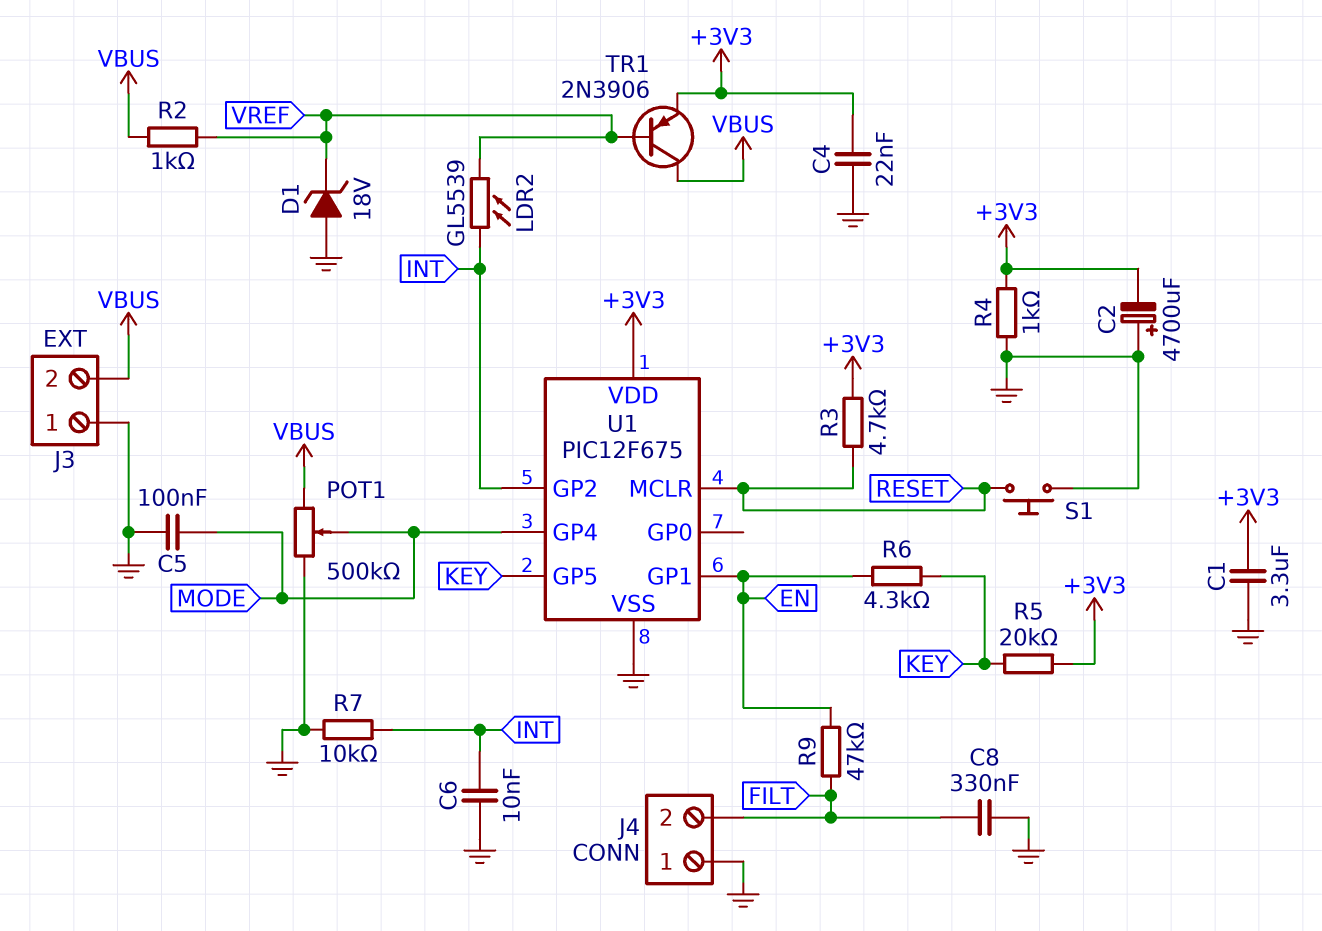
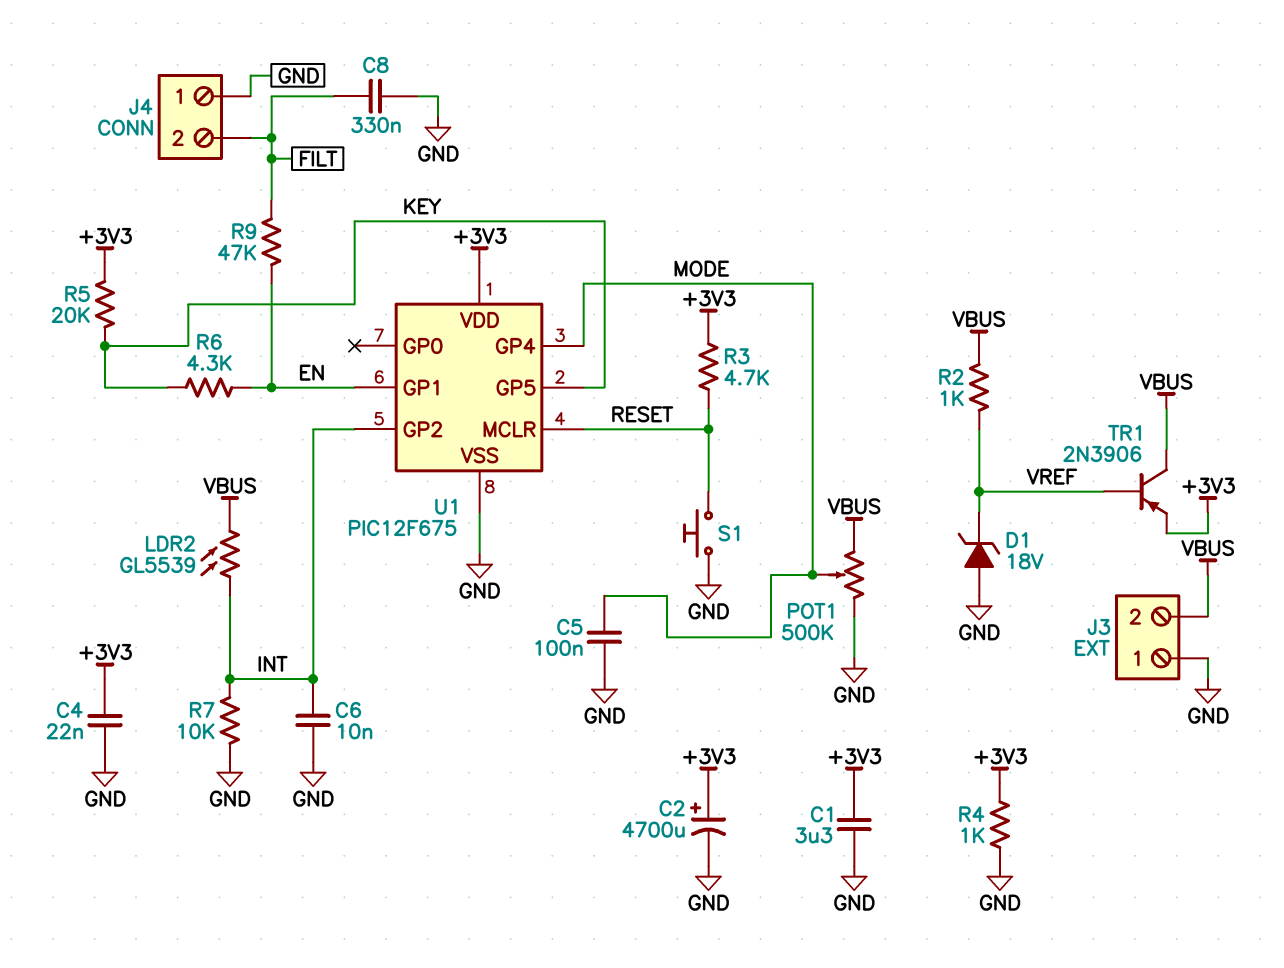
C2: 4700uF (plus GND, minus +3V3) -> 4700uF (plus +3V3, minus GND)
LDR2: GL5539 (INT, VREF) -> GL5539 (INT, VBUS)

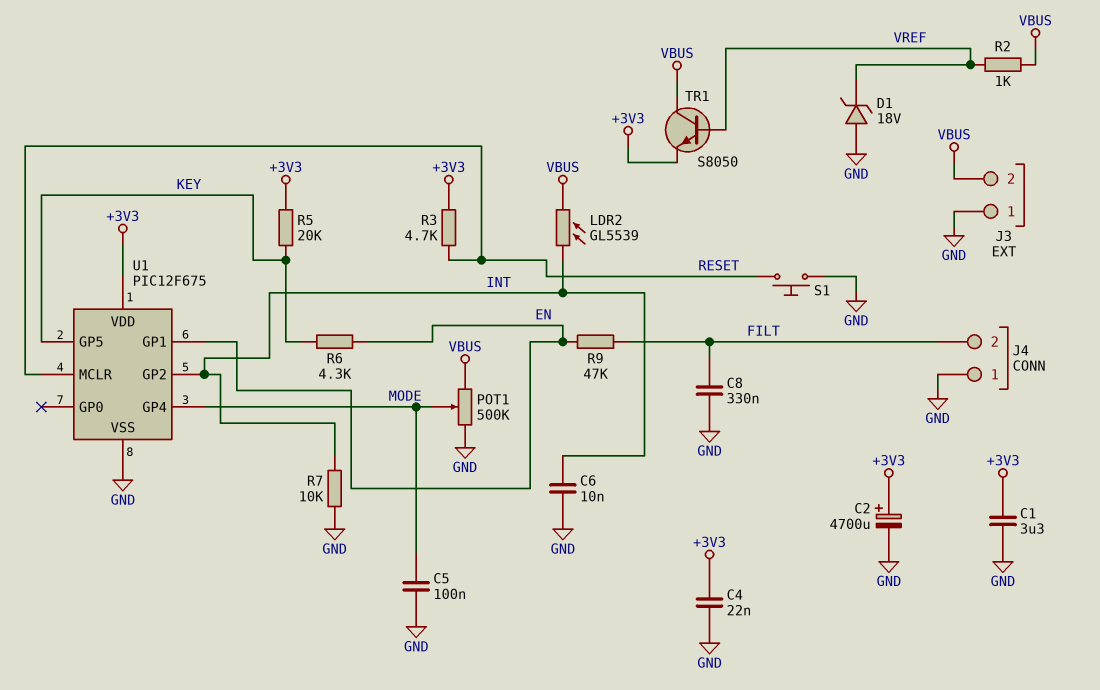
R4: 1k (+3V3, GND) -> none
TR1: PNP 2N3906 (B VREF, C VBUS, E +3V3) -> NPN S8050 (B VREF, C VBUS, E +3V3)

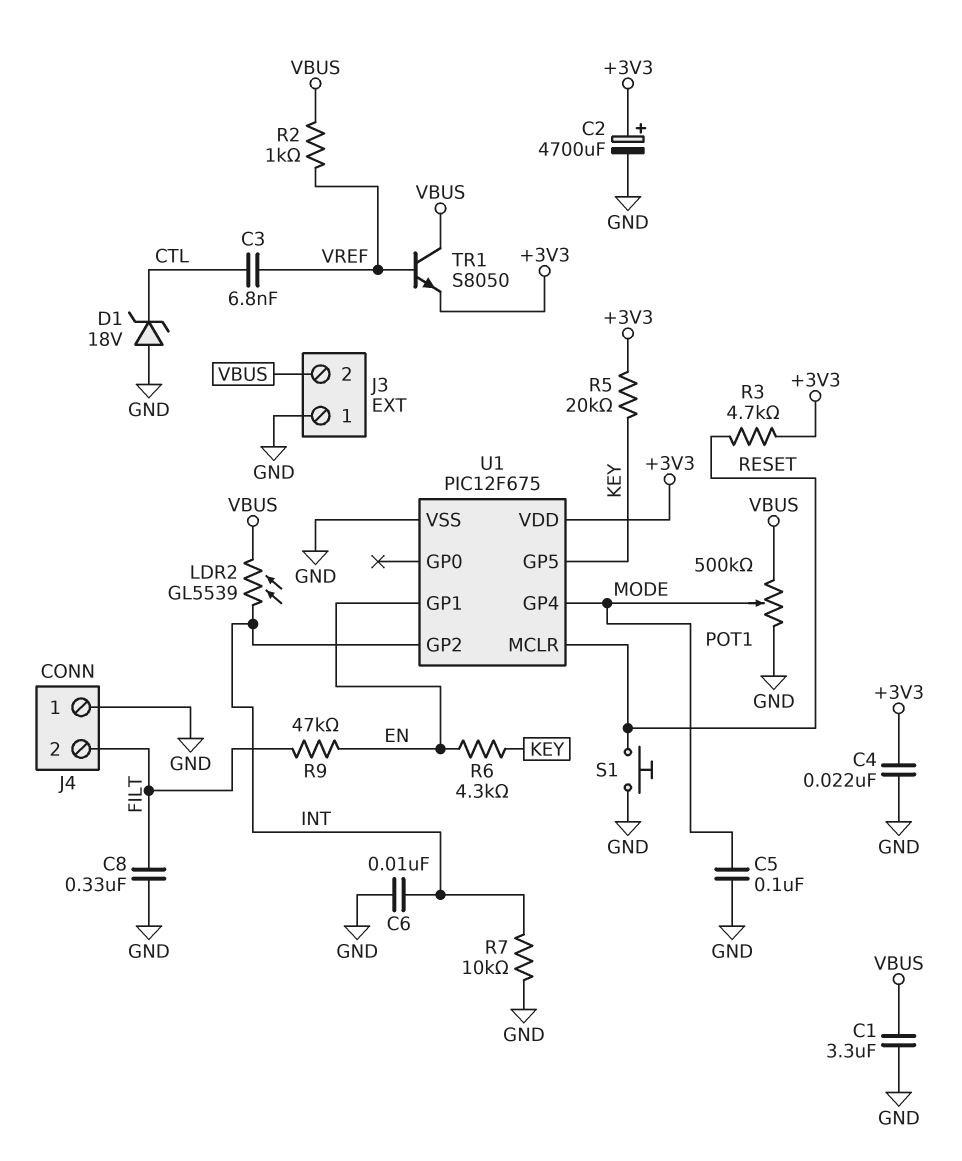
C1: 3.3uF (+3V3, GND) -> 3.3uF (GND, VBUS)
C3: none -> 6.8nF (CTL, VREF)
D1: zener 18V (A GND, K VREF) -> zener 18V (A GND, K CTL)

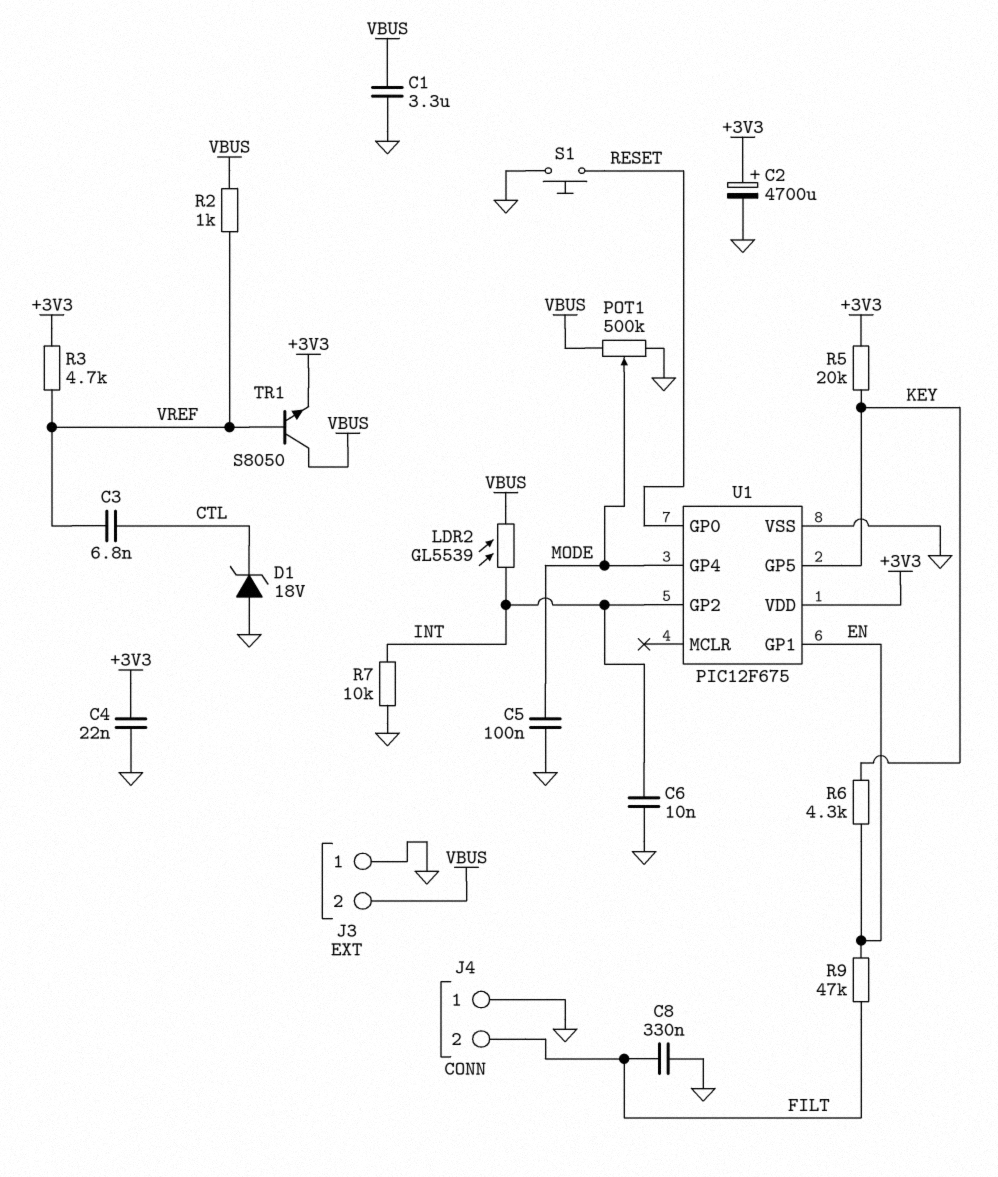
R3: 4.7k (+3V3, RESET) -> 4.7k (+3V3, VREF)
U1 pin GP0: none -> RESET
U1 pin MCLR: RESET -> none

